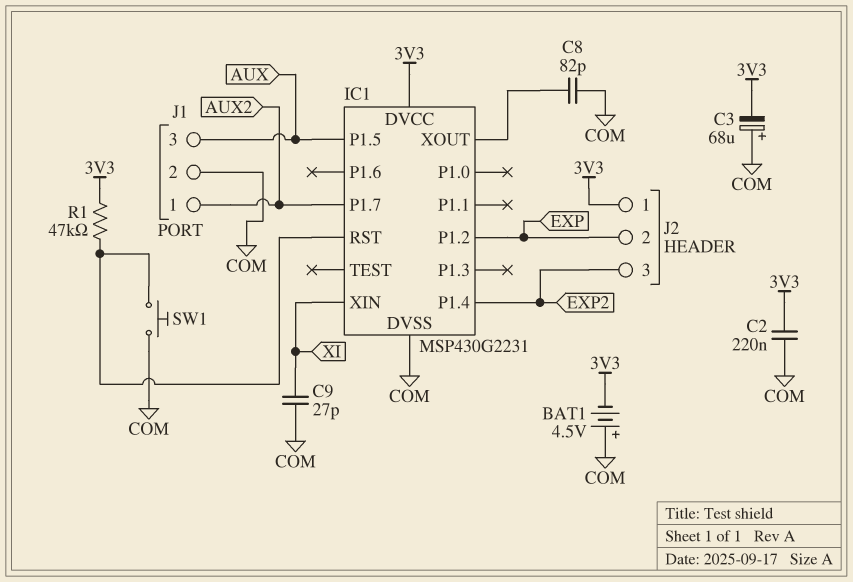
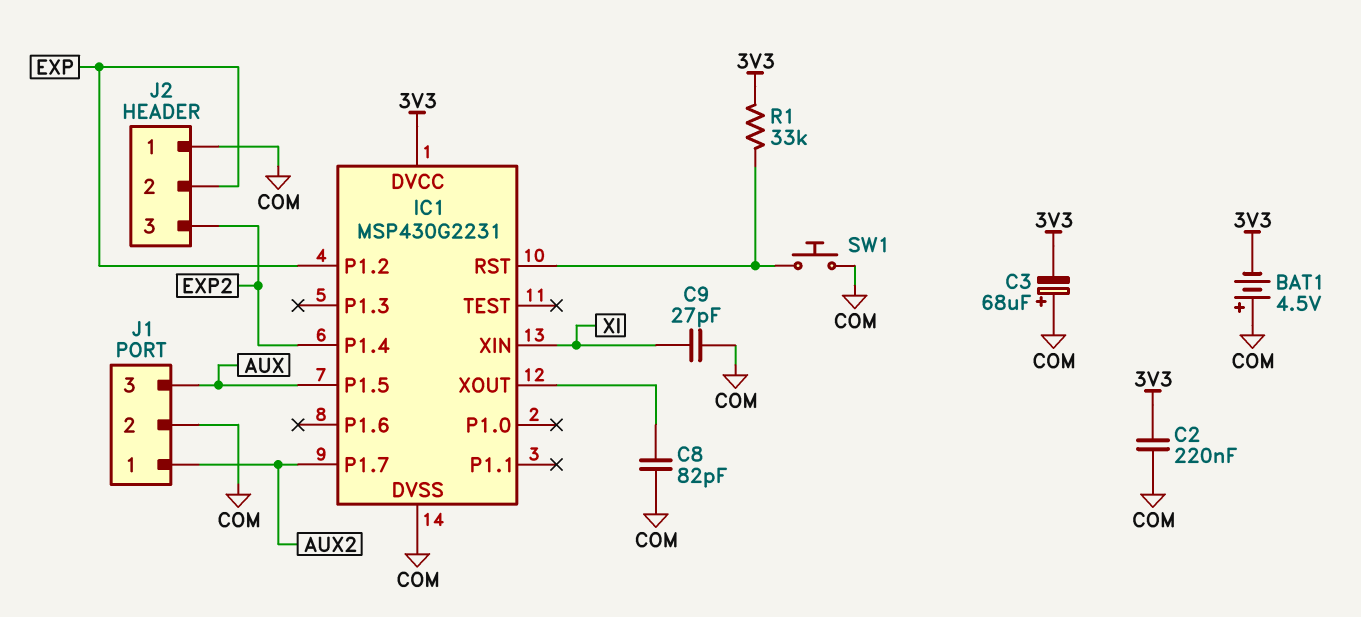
J2 pin 1: 3V3 -> COM
R1: 47k (3V3, IC1/RST) -> 33k (3V3, IC1/RST)

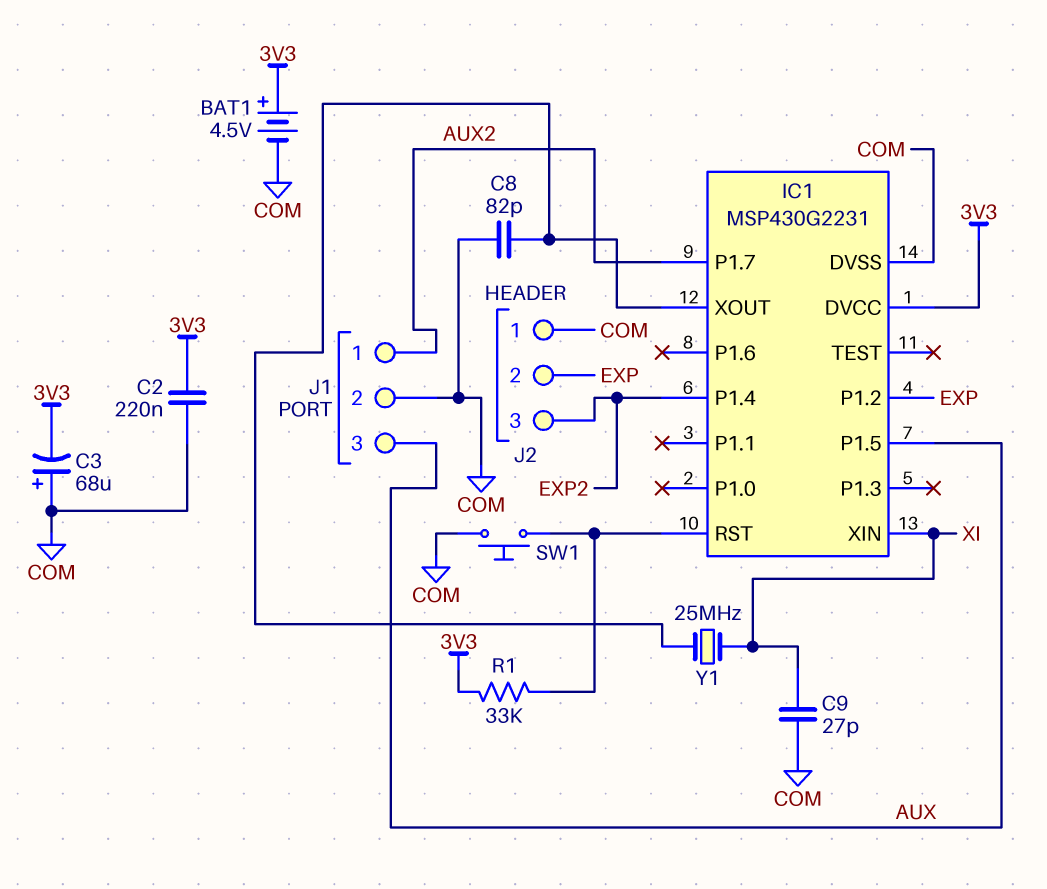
BAT1: 4.5V (plus COM, minus 3V3) -> 4.5V (plus 3V3, minus COM)
Y1: none -> 25MHz (IC1/XOUT, XI)

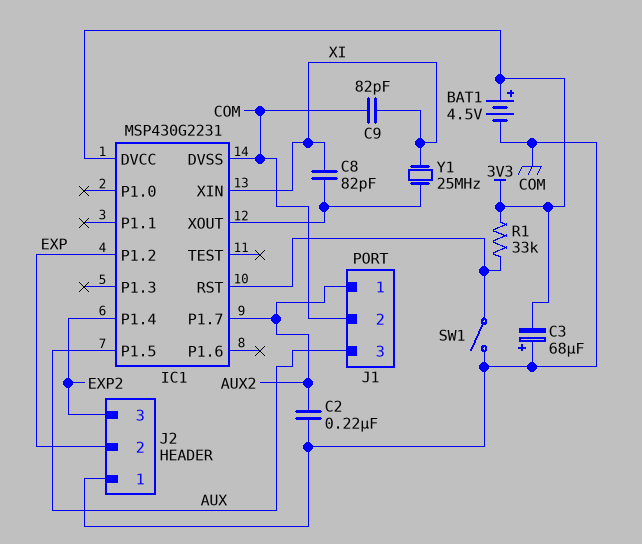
C2: 220nF (3V3, COM) -> 220nF (AUX2, COM)
C8: 82pF (COM, IC1/XOUT) -> 82pF (IC1/XOUT, XI)
C9: 27pF (COM, XI) -> 82pF (COM, XI)
SW1: button (COM, IC1/RST) -> switch (COM, IC1/RST)

